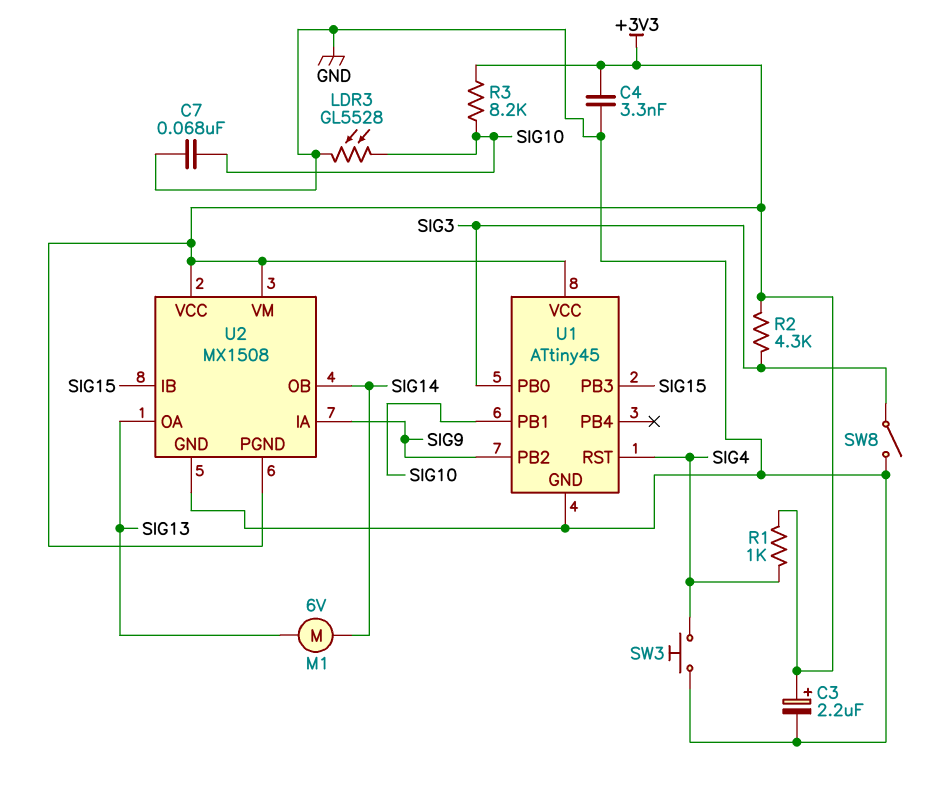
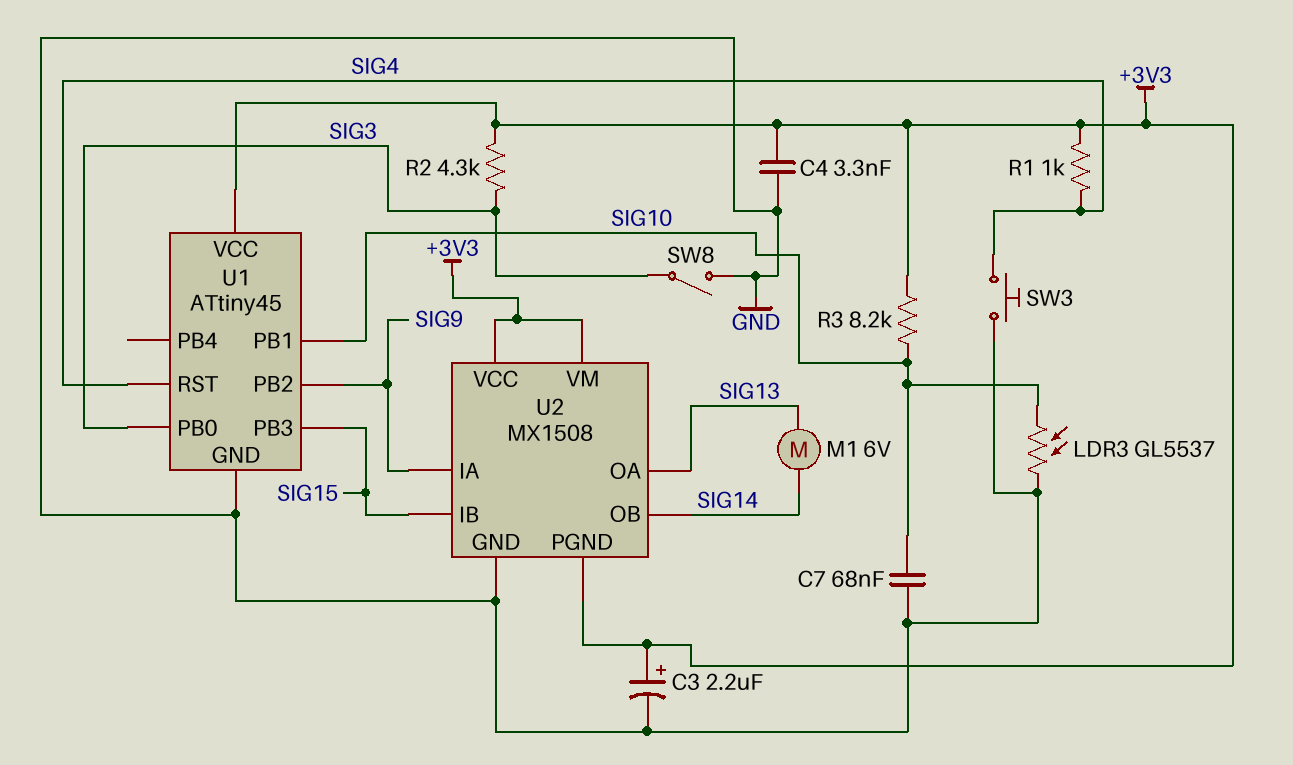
LDR3: GL5528 (GND, SIG10) -> GL5537 (GND, SIG10)

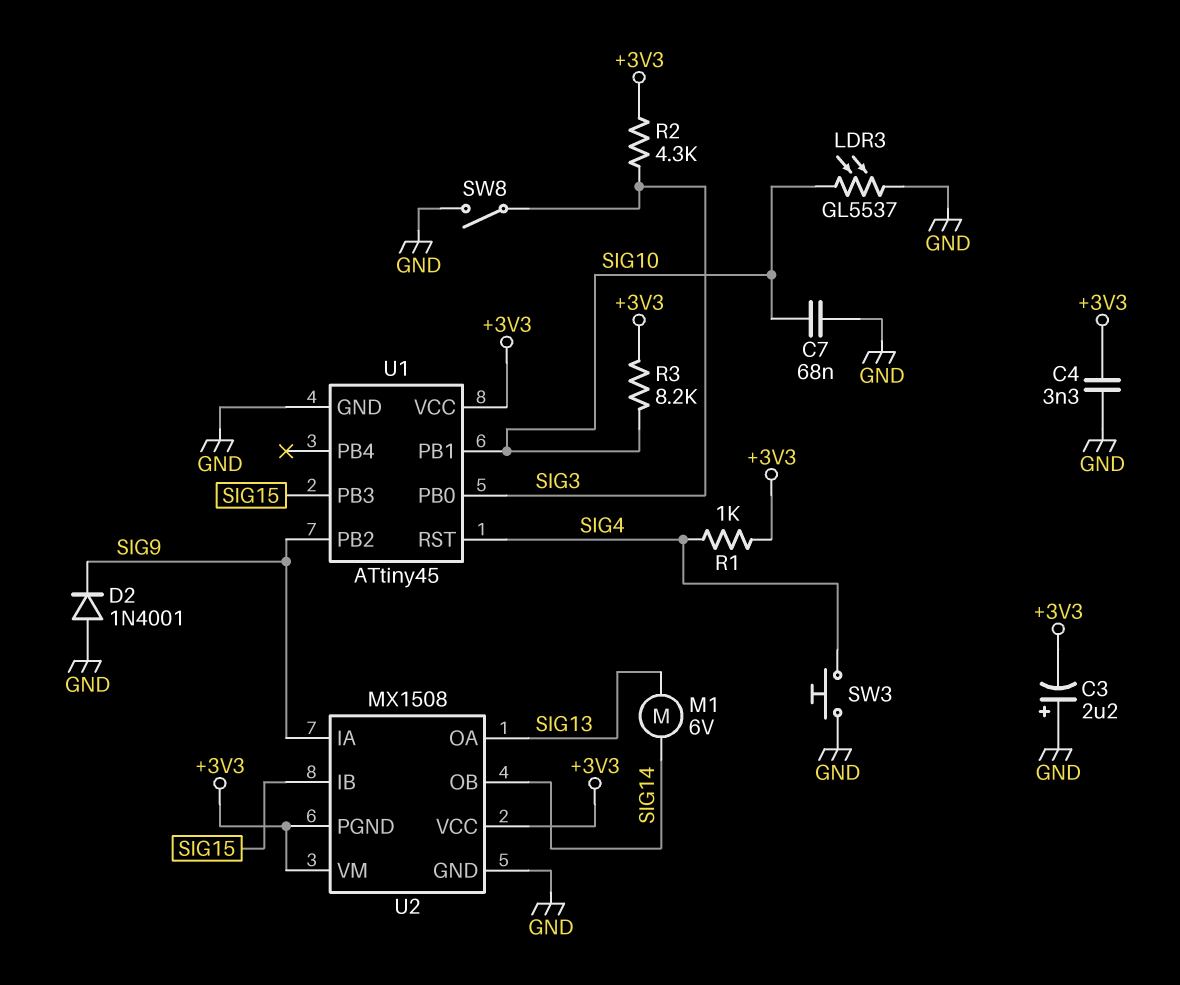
C3: 2.2uF (plus +3V3, minus GND) -> 2.2uF (plus GND, minus +3V3)
D2: none -> diode 1N4001 (A GND, K SIG9)

